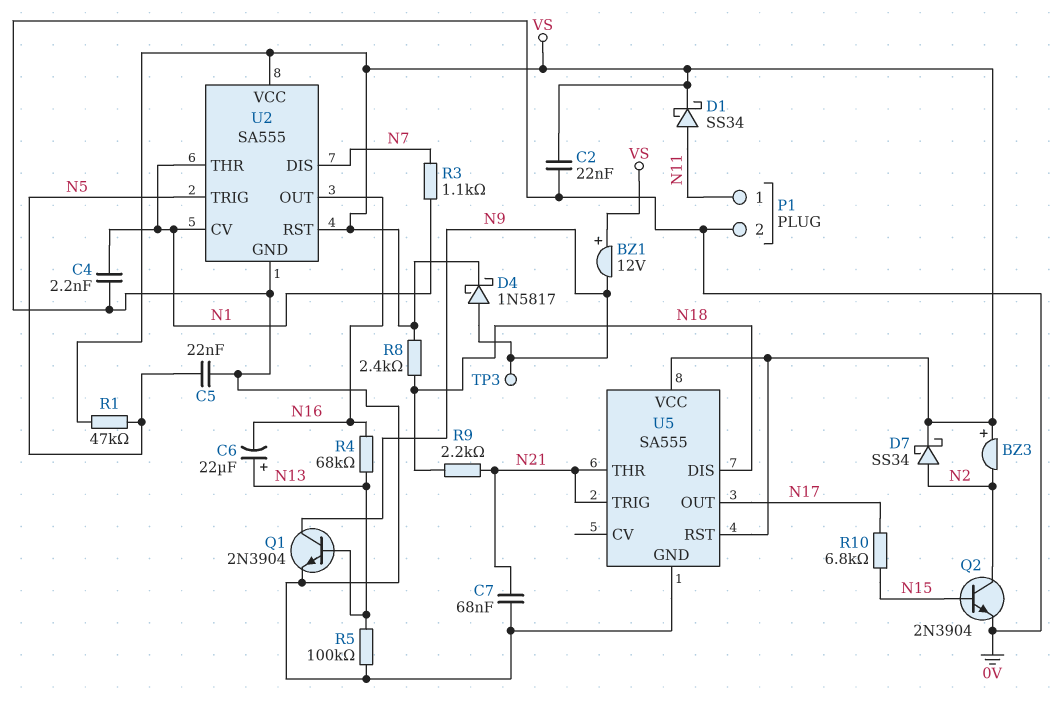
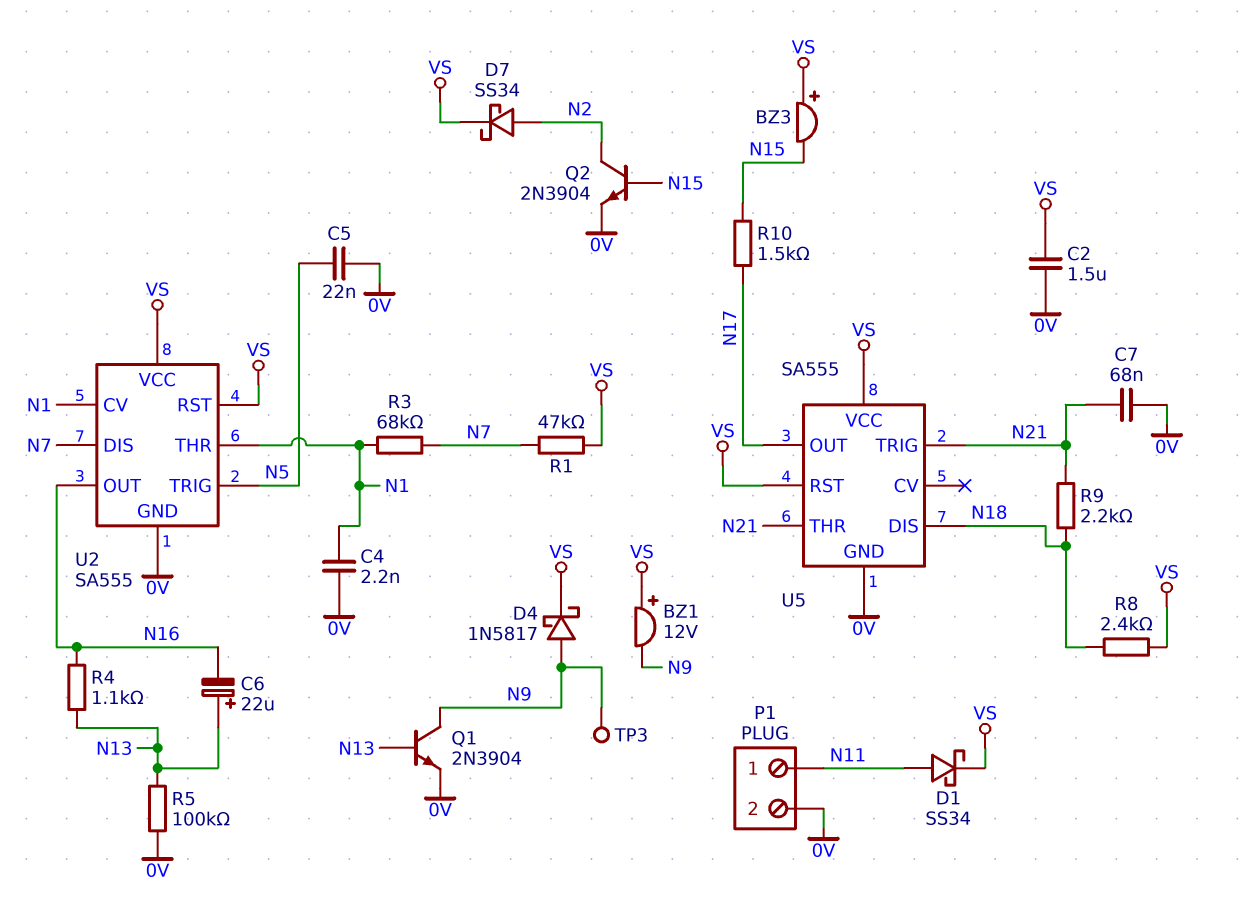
BZ3: buzzer (plus VS, minus N2) -> buzzer (plus VS, minus N15)
C2: 22nF (0V, VS) -> 1.5uF (0V, VS)
R1: 47k (N5, VS) -> 47k (N7, VS)
R3: 1.1k (N1, N7) -> 68k (N1, N7)
R4: 68k (N13, N16) -> 1.1k (N13, N16)
R10: 6.8k (N15, N17) -> 1.5k (N15, N17)

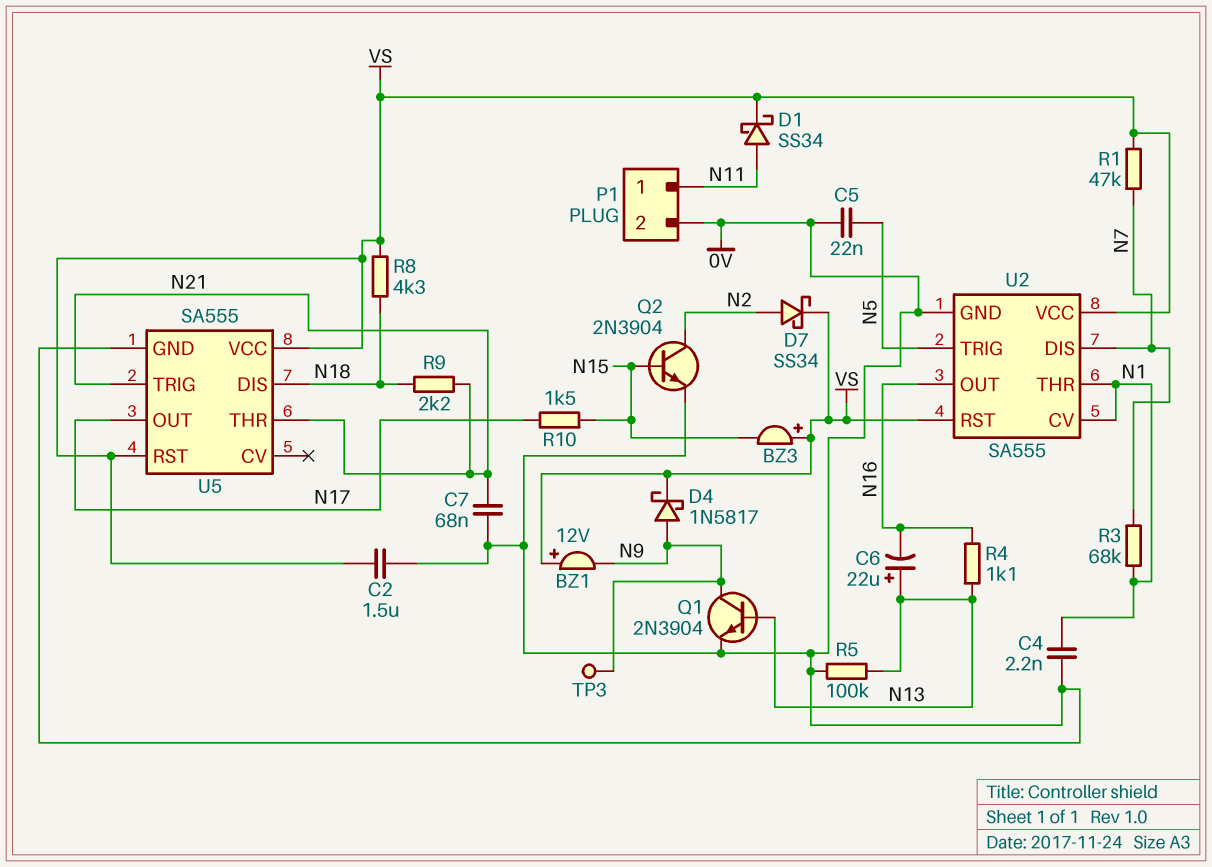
R8: 2.4k (N18, VS) -> 4.3k (N18, VS)

